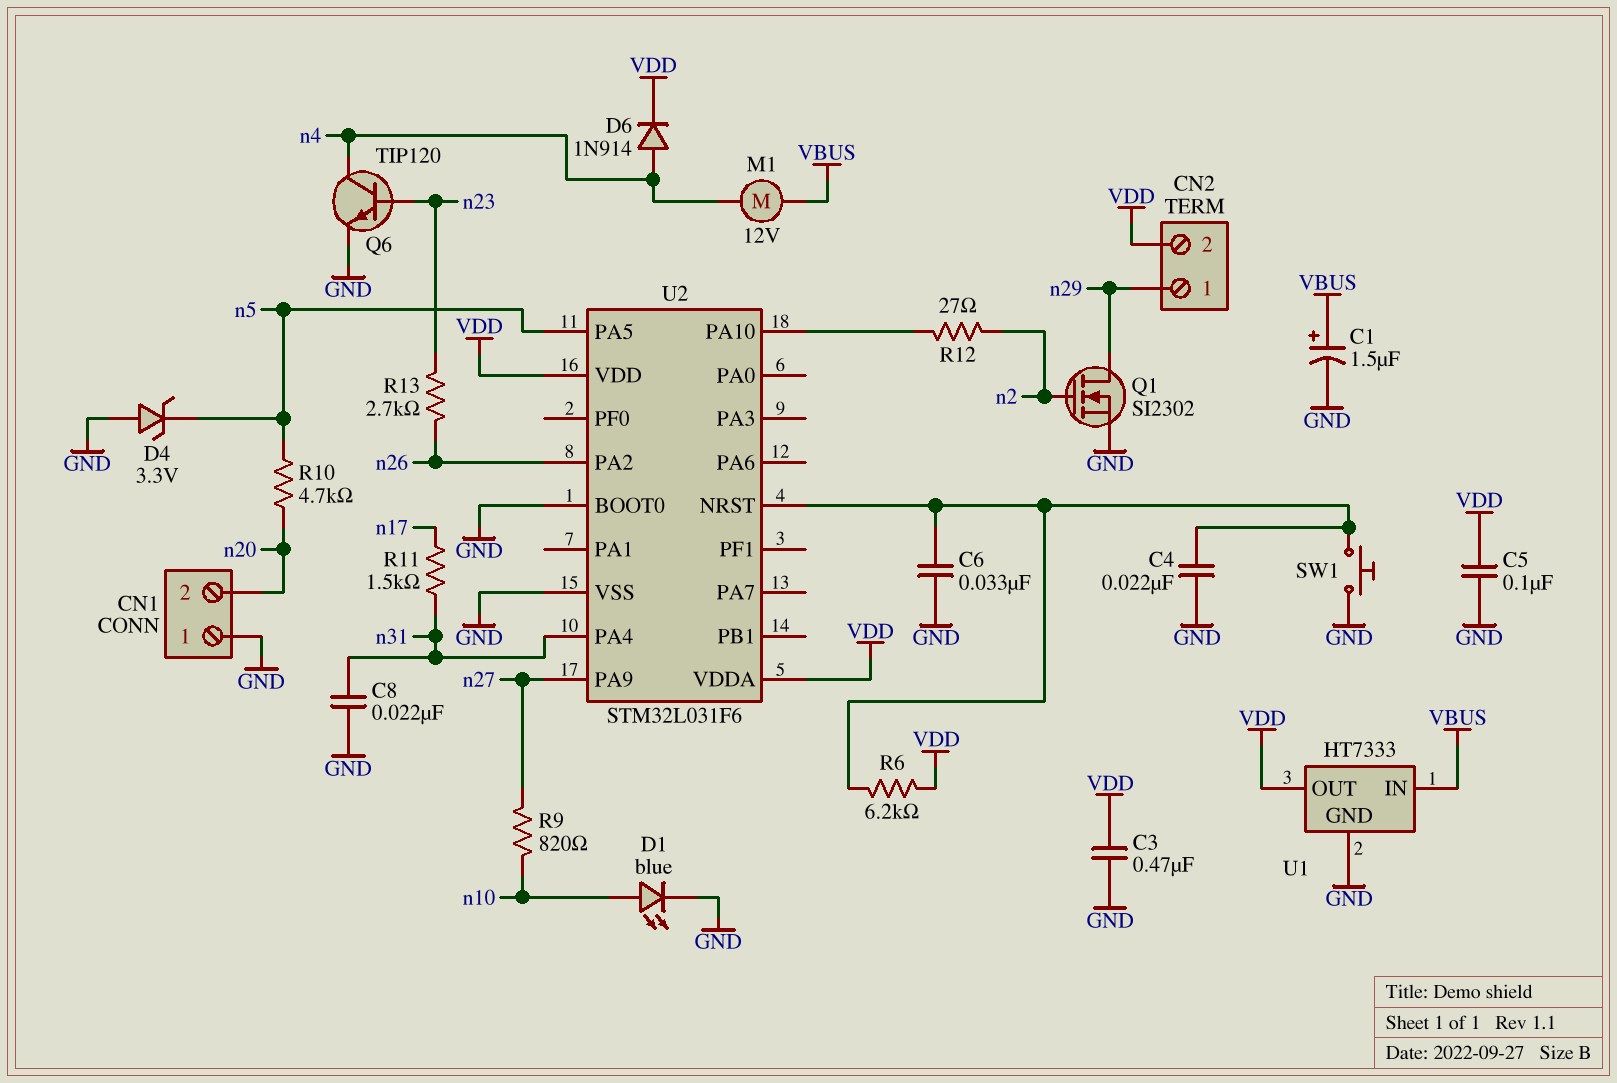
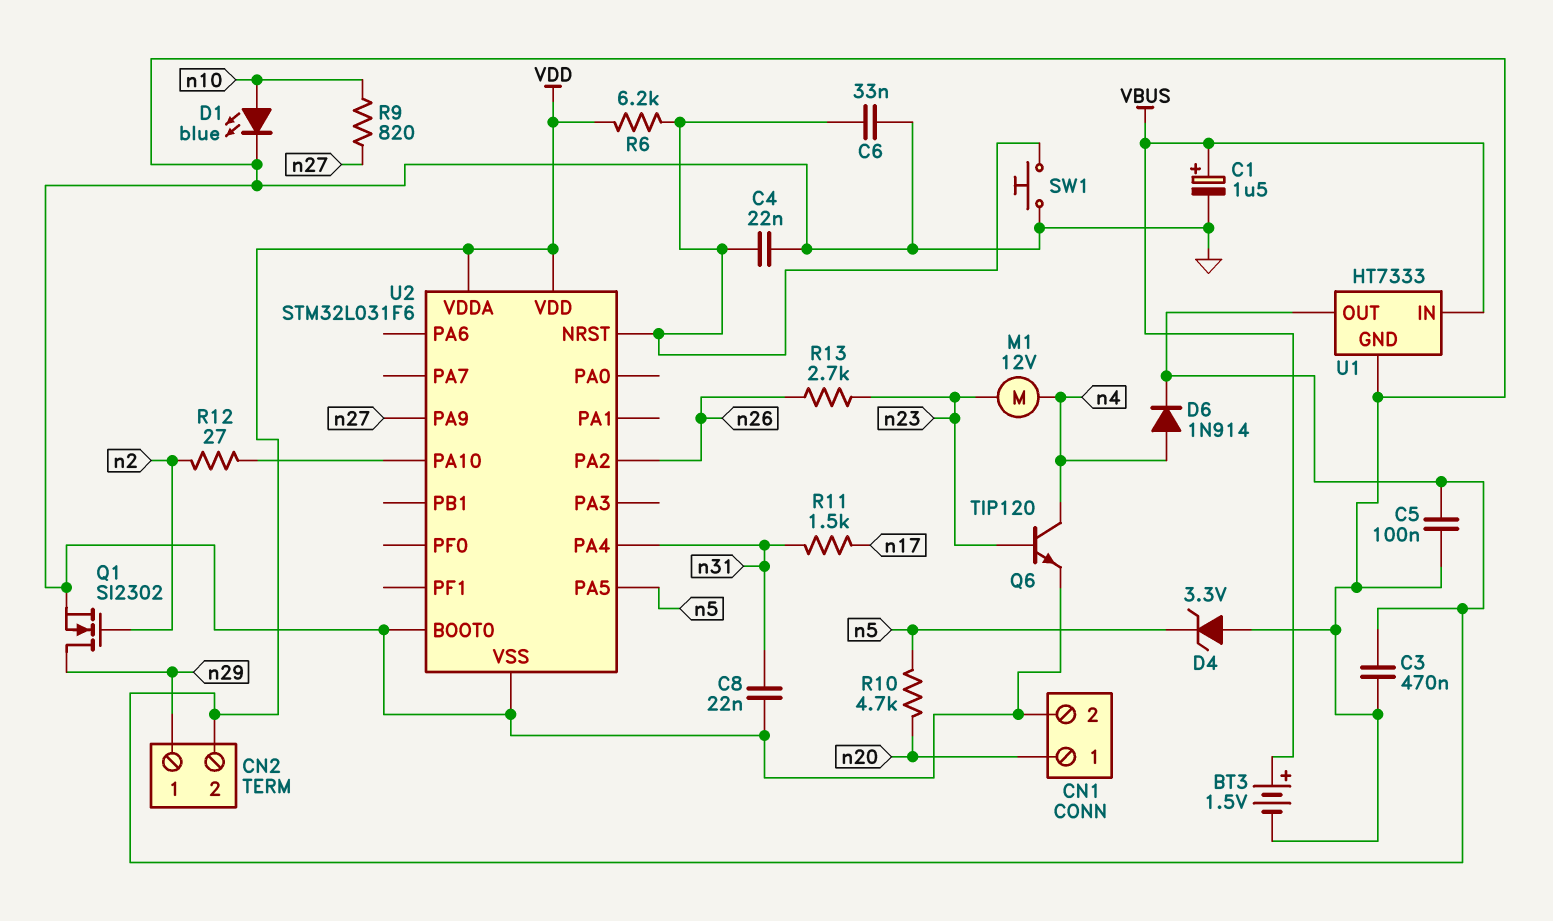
BT3: none -> 1.5V (plus VBUS, minus GND)
CN1 pin 1: GND -> n20
CN1 pin 2: n20 -> GND
M1: motor 12V (VBUS, n4) -> motor 12V (n4, n23)

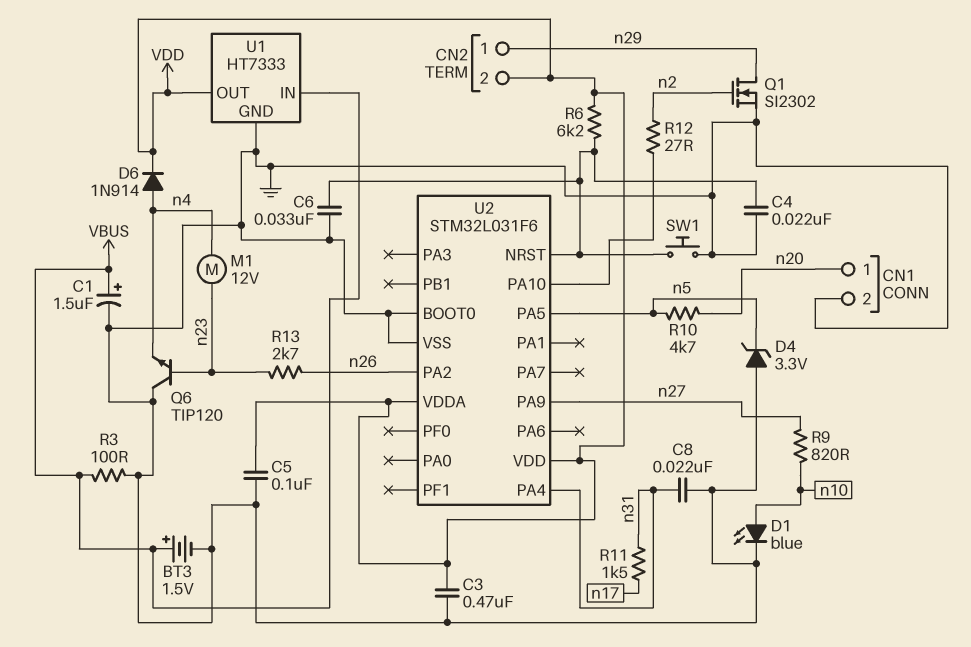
Q6: NPN TIP120 (B n23, C n4, E GND) -> NPN TIP120 (B n23, C GND, E n4)
R3: none -> 100 (GND, VBUS)

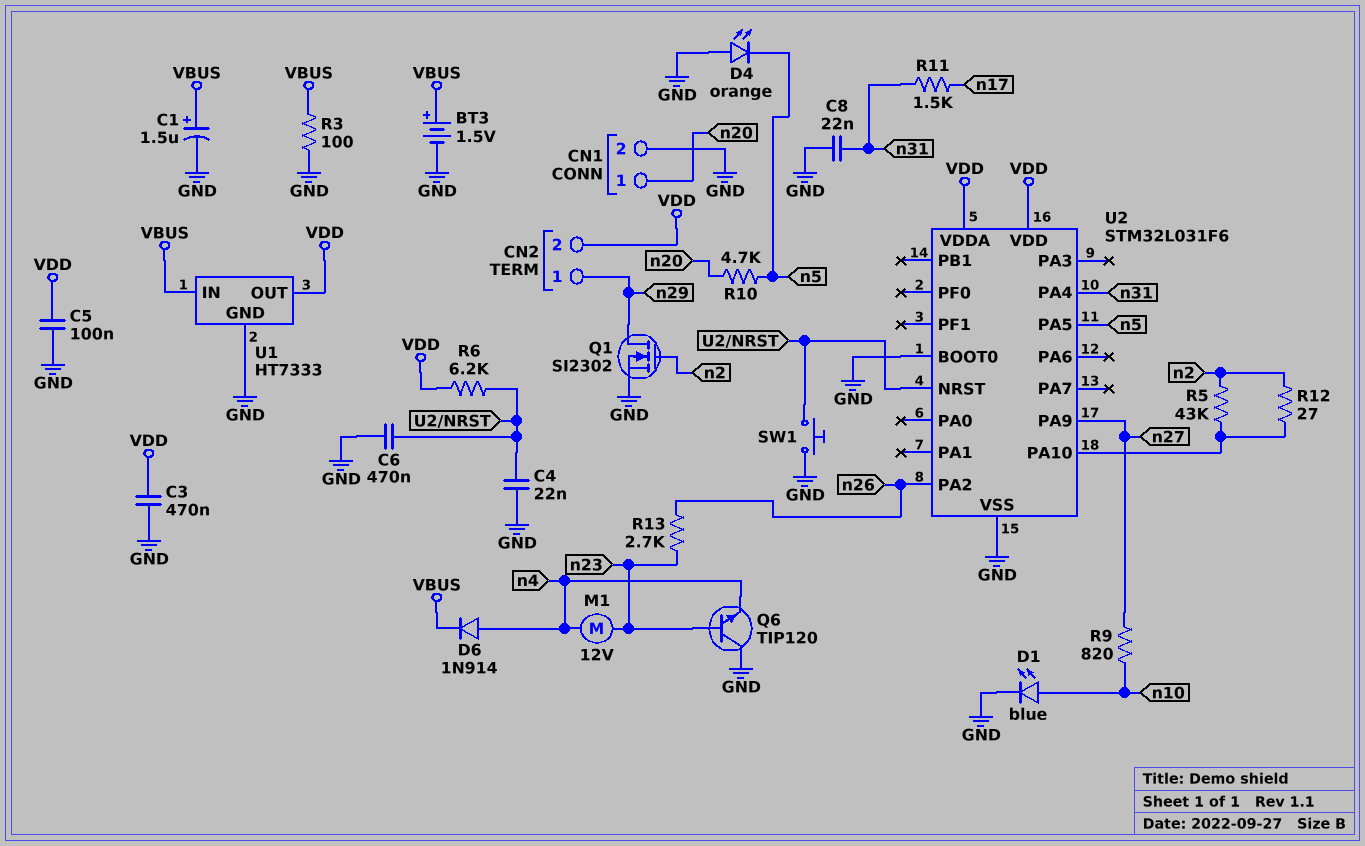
C6: 33nF (GND, U2/NRST) -> 470nF (GND, U2/NRST)
D4: zener 3.3V (A GND, K n5) -> LED orange (A GND, K n5)
D6: diode 1N914 (A n4, K VDD) -> diode 1N914 (A n4, K VBUS)
R5: none -> 43k (U2/PA10, n2)

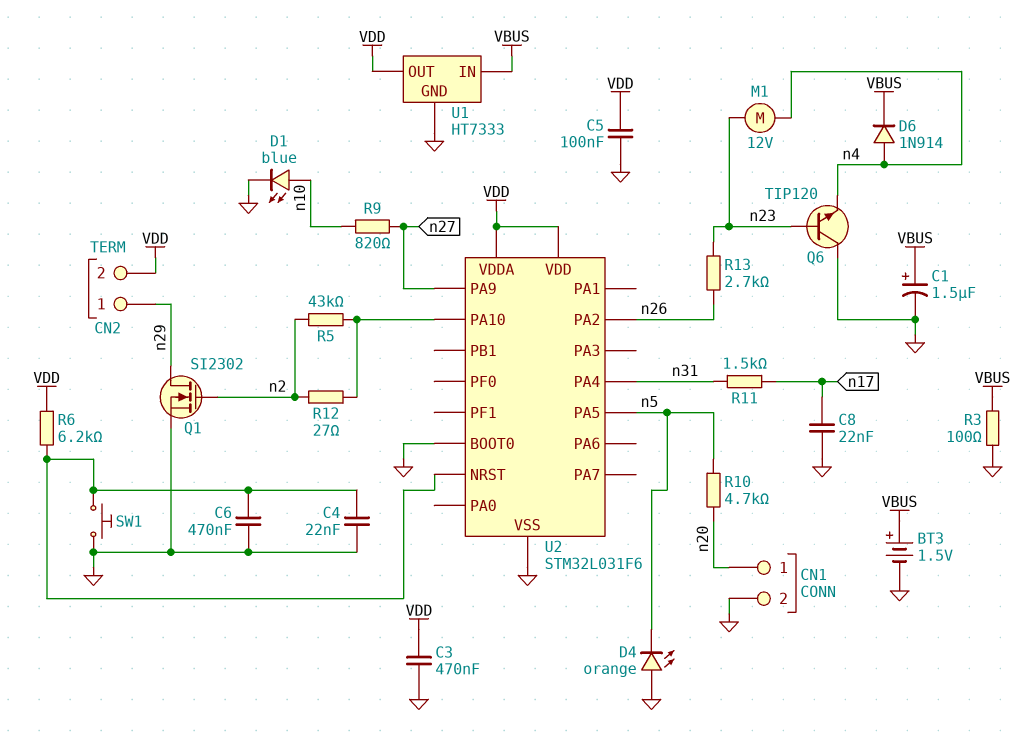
C8: 22nF (GND, n31) -> 22nF (GND, n17)

